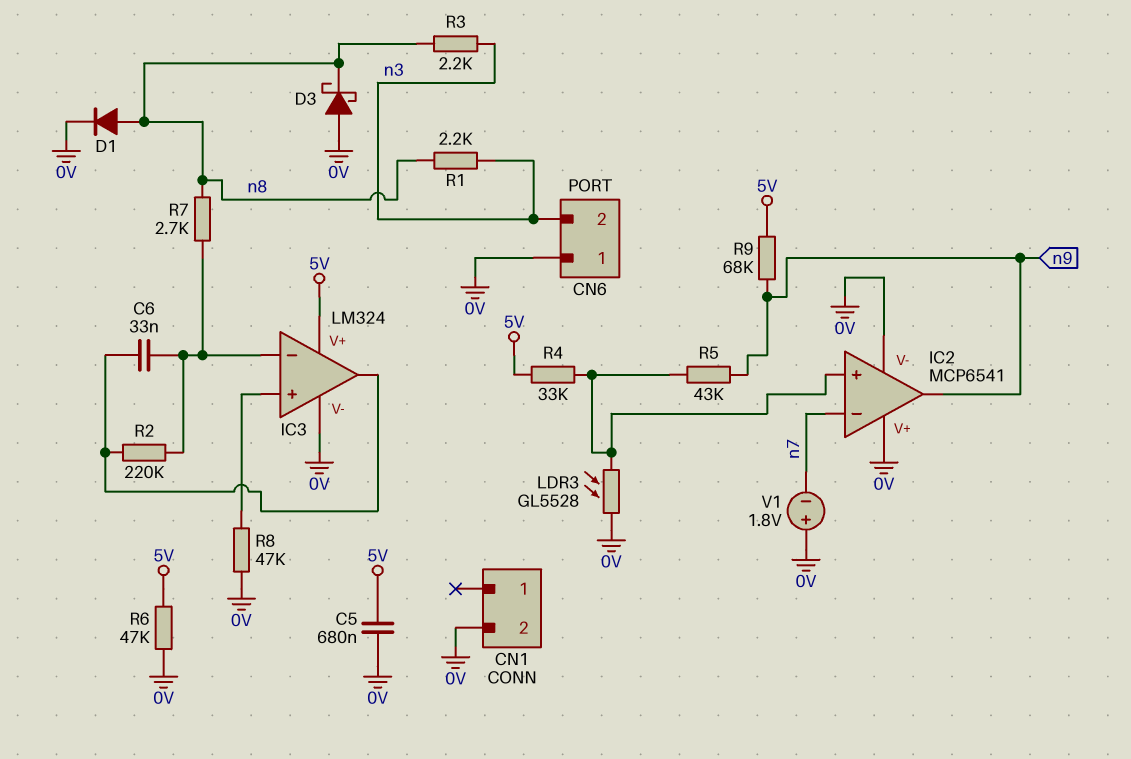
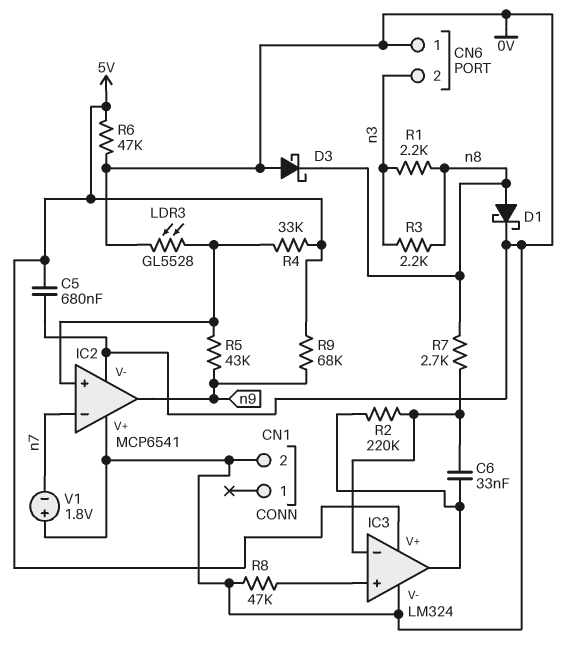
D1: diode (A n8, K 0V) -> schottky (A n8, K 0V)

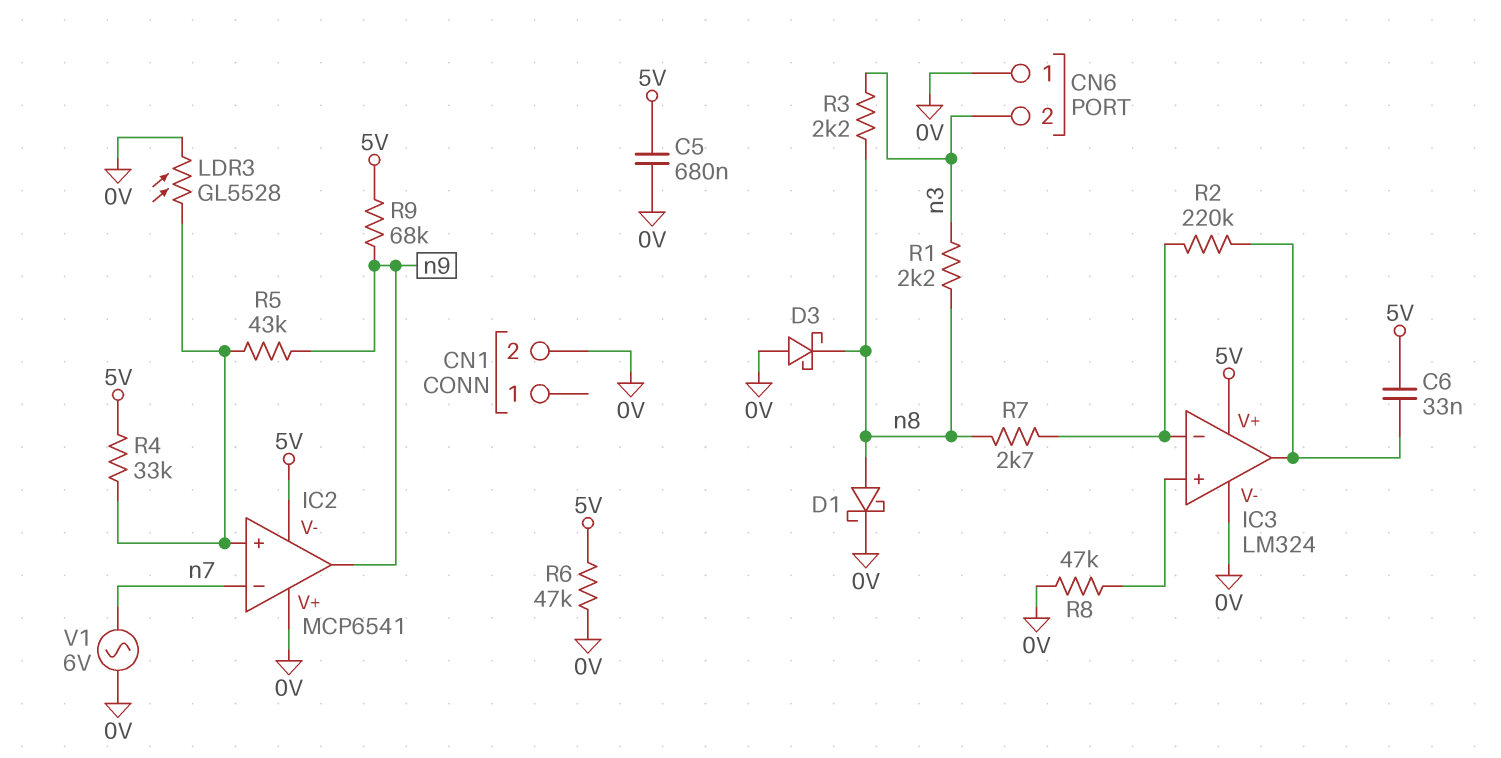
C6: 33nF (IC3/in-, IC3/out) -> 33nF (5V, IC3/out)
IC2 pin V-: 0V -> 5V
V1: 1.8V (plus 0V, minus n7) -> AC 6V (0V, n7)

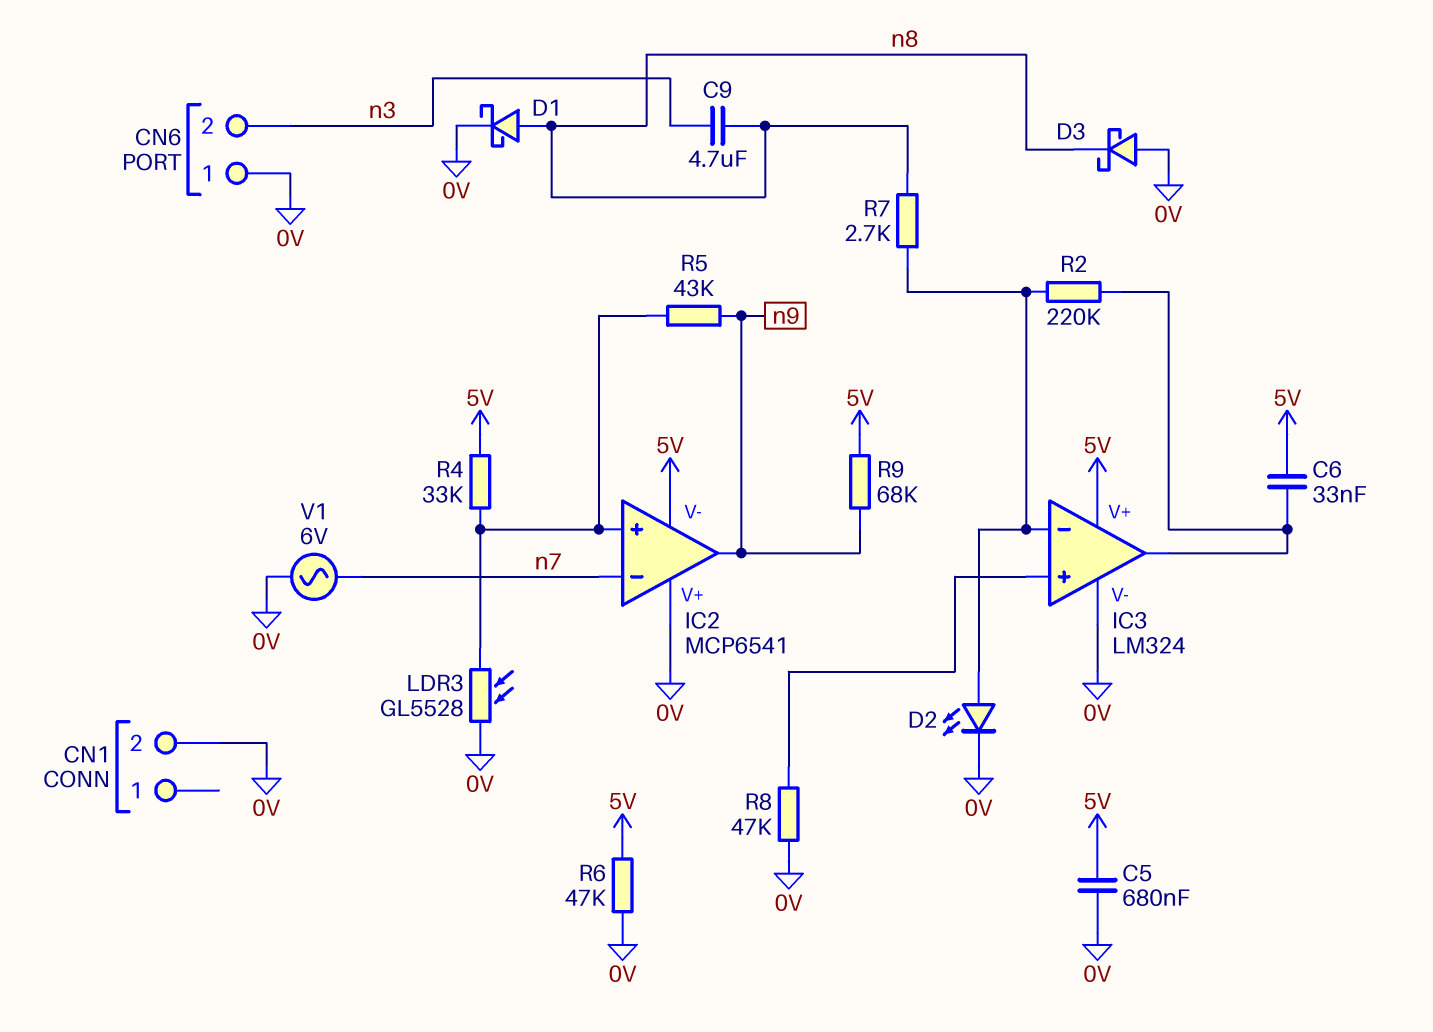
C9: none -> 4.7uF (n3, n8)
D2: none -> LED (A IC3/in-, K 0V)
R1: 2.2k (n3, n8) -> none
R3: 2.2k (n3, n8) -> none

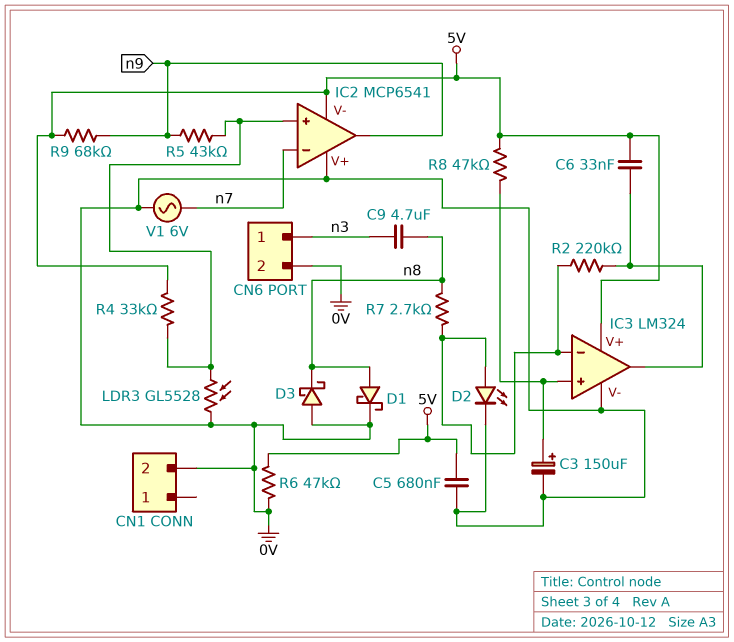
C3: none -> 150uF (plus IC3/in+, minus 0V)
CN6 pin 1: 0V -> n3
CN6 pin 2: n3 -> 0V
R8: 47k (0V, IC3/in+) -> 47k (5V, IC3/in+)

